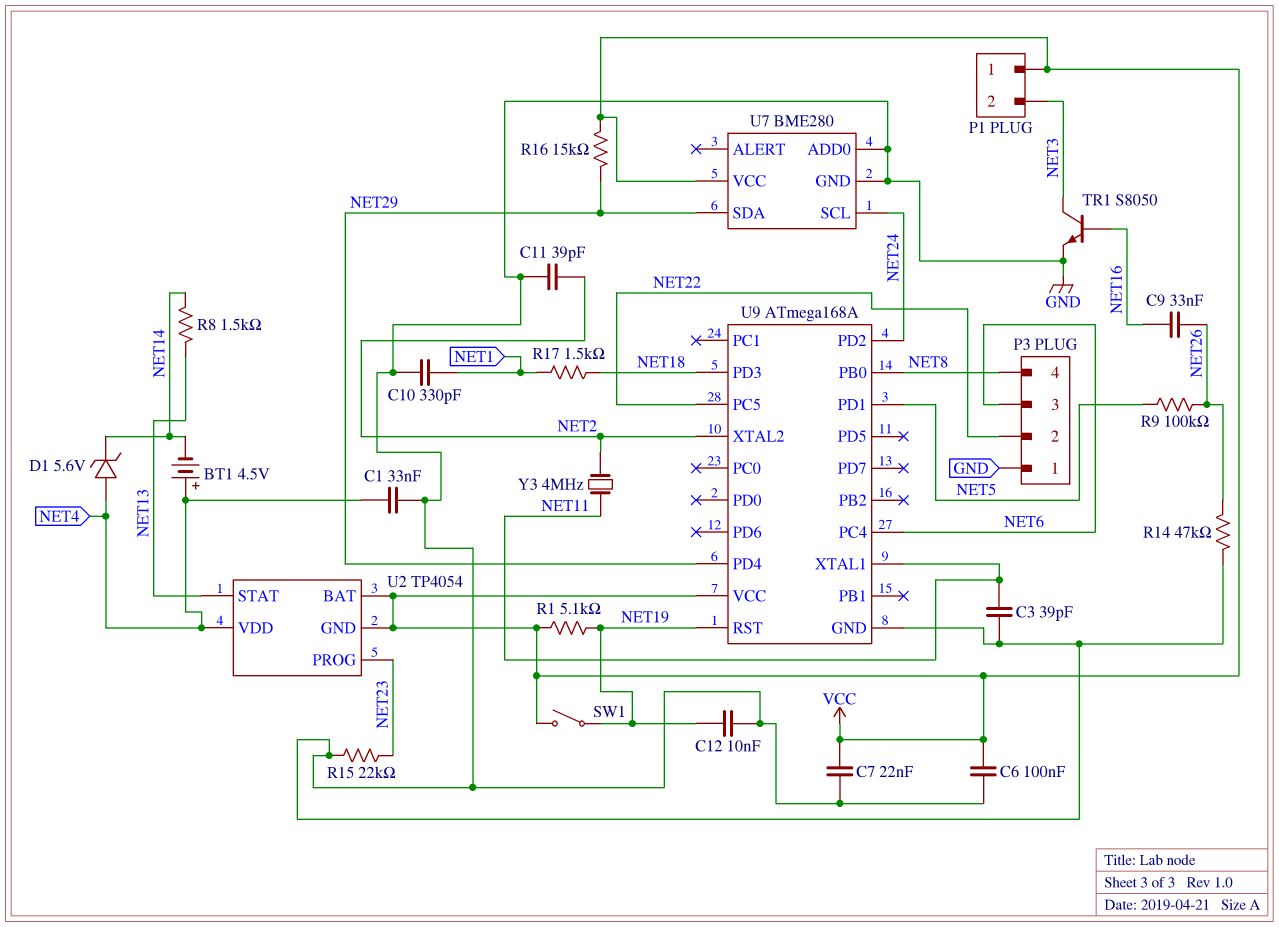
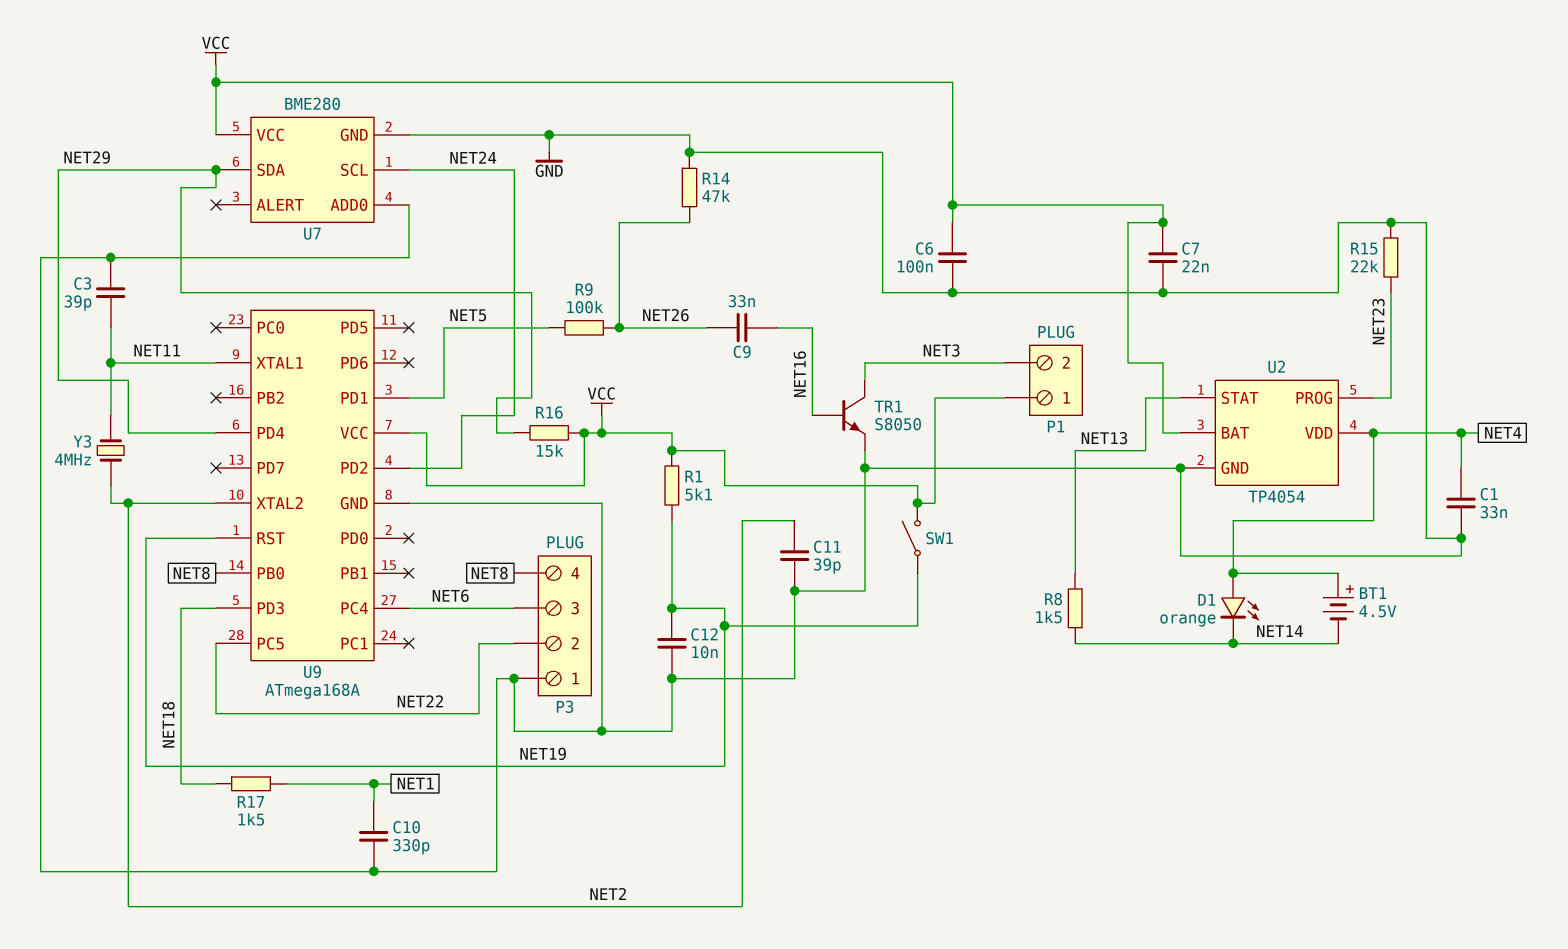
D1: zener 5.6V (A NET4, K NET14) -> LED orange (A NET4, K NET14)
U2 pin GND: VCC -> GND

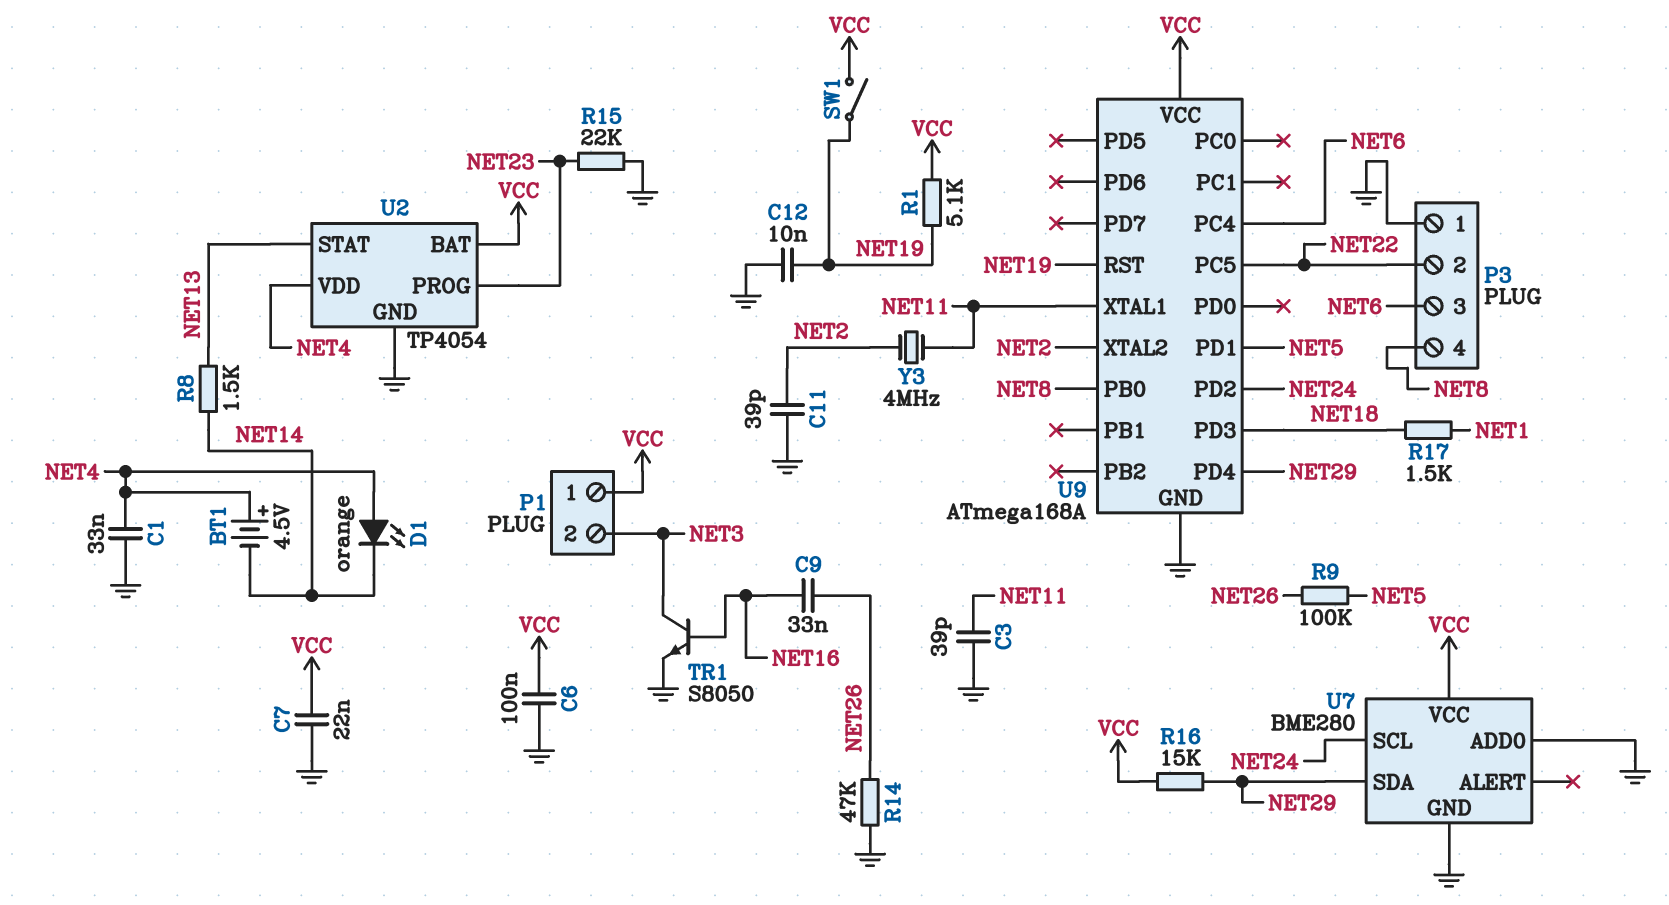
C10: 330pF (GND, NET1) -> none

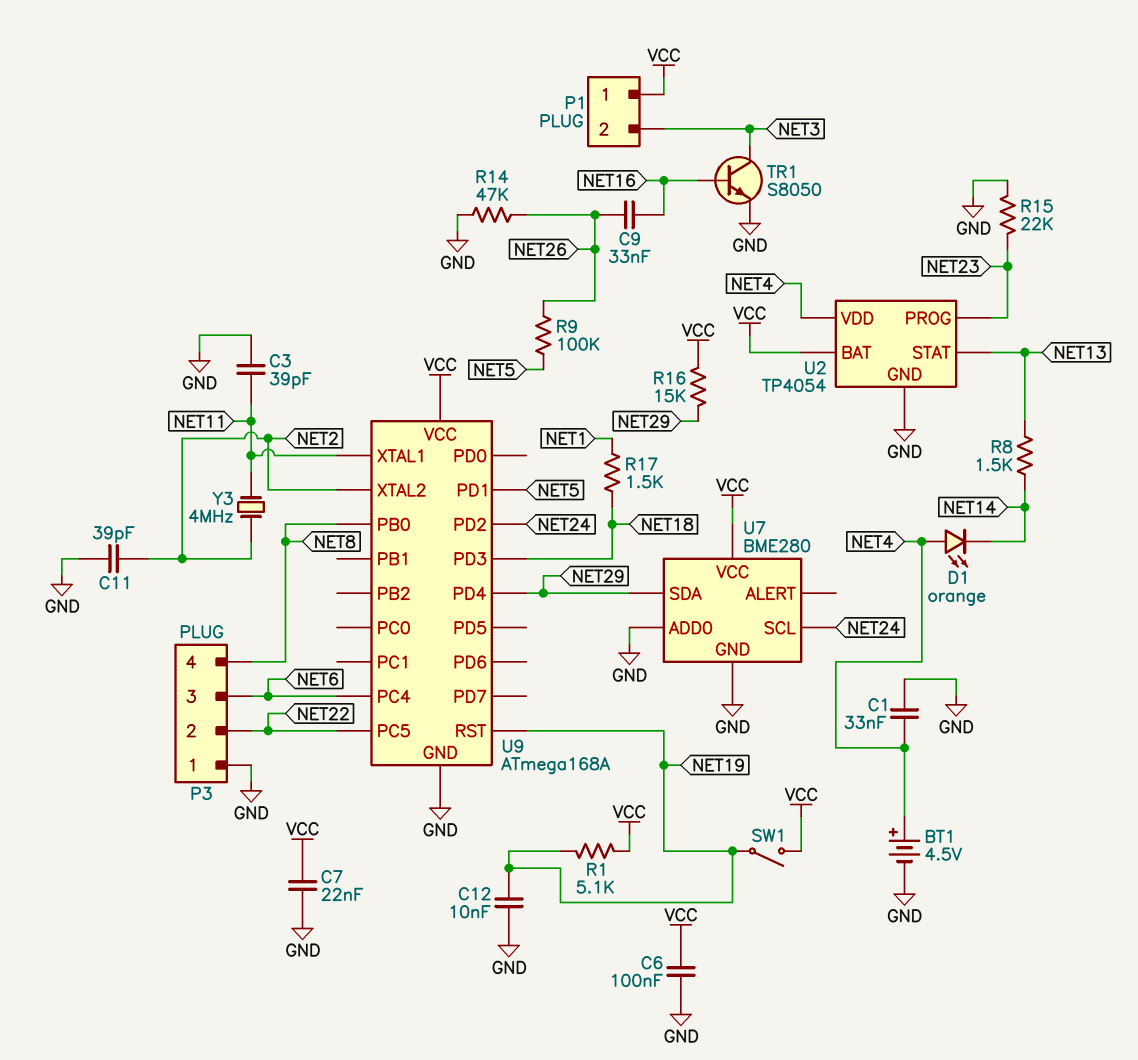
BT1: 4.5V (plus NET4, minus NET14) -> 4.5V (plus NET4, minus GND)

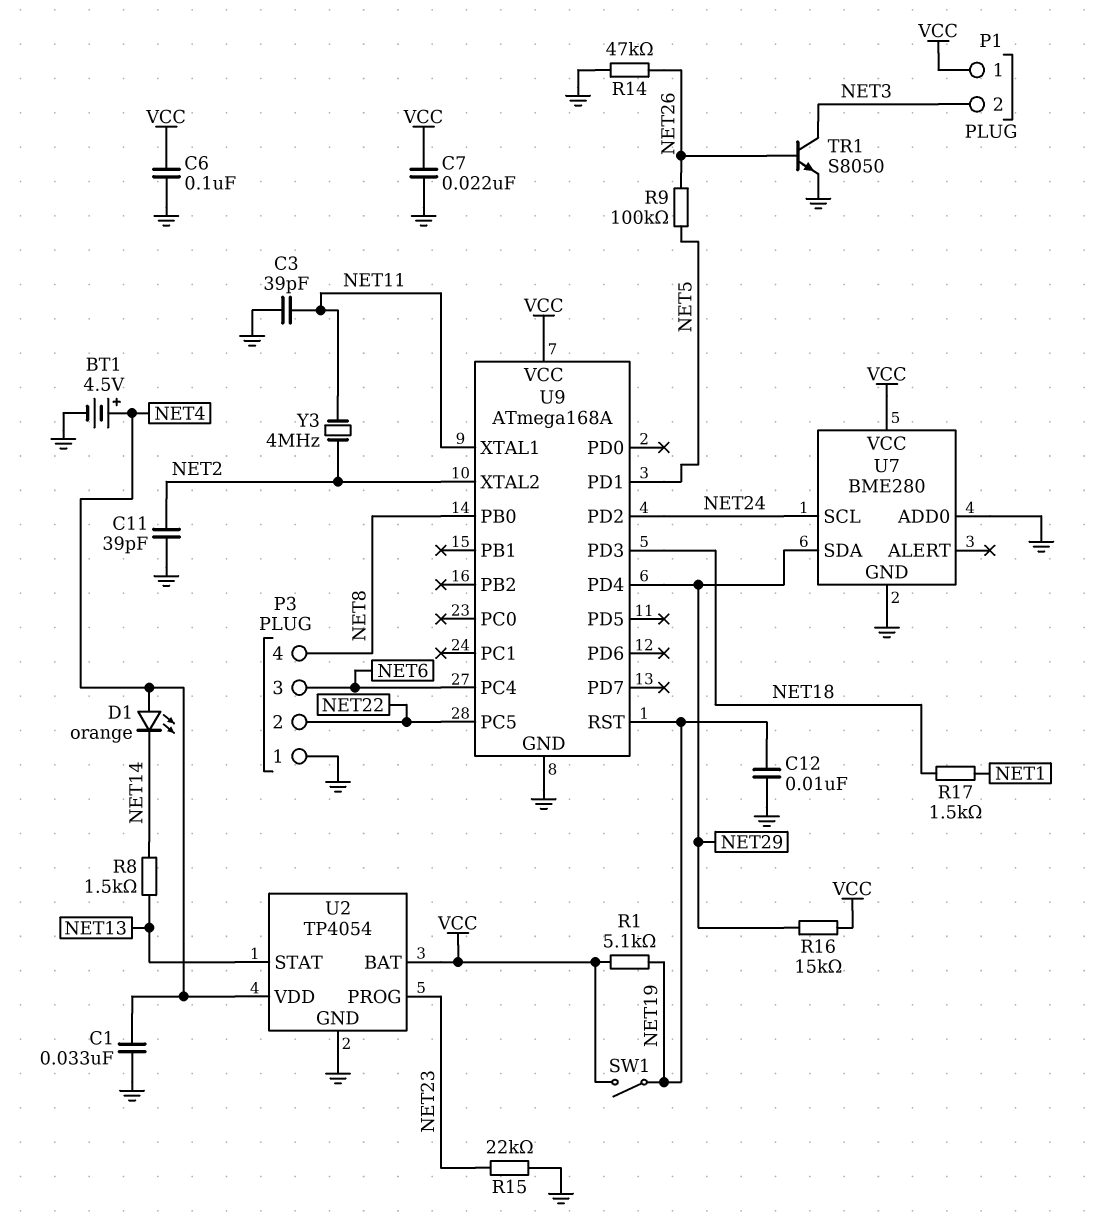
C9: 33nF (NET16, NET26) -> none
TR1: NPN S8050 (B NET16, C NET3, E GND) -> NPN S8050 (B NET26, C NET3, E GND)

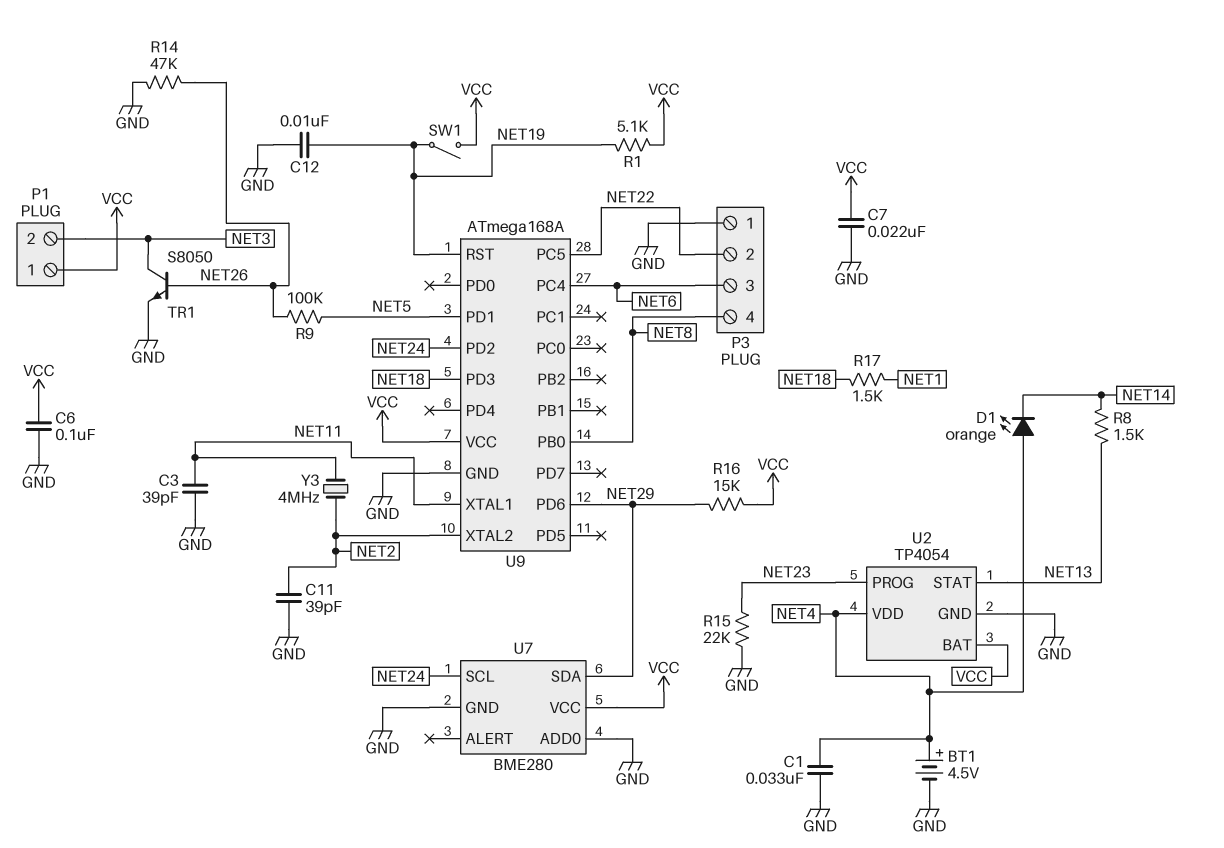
U9 pin PD4: NET29 -> none
U9 pin PD6: none -> NET29

